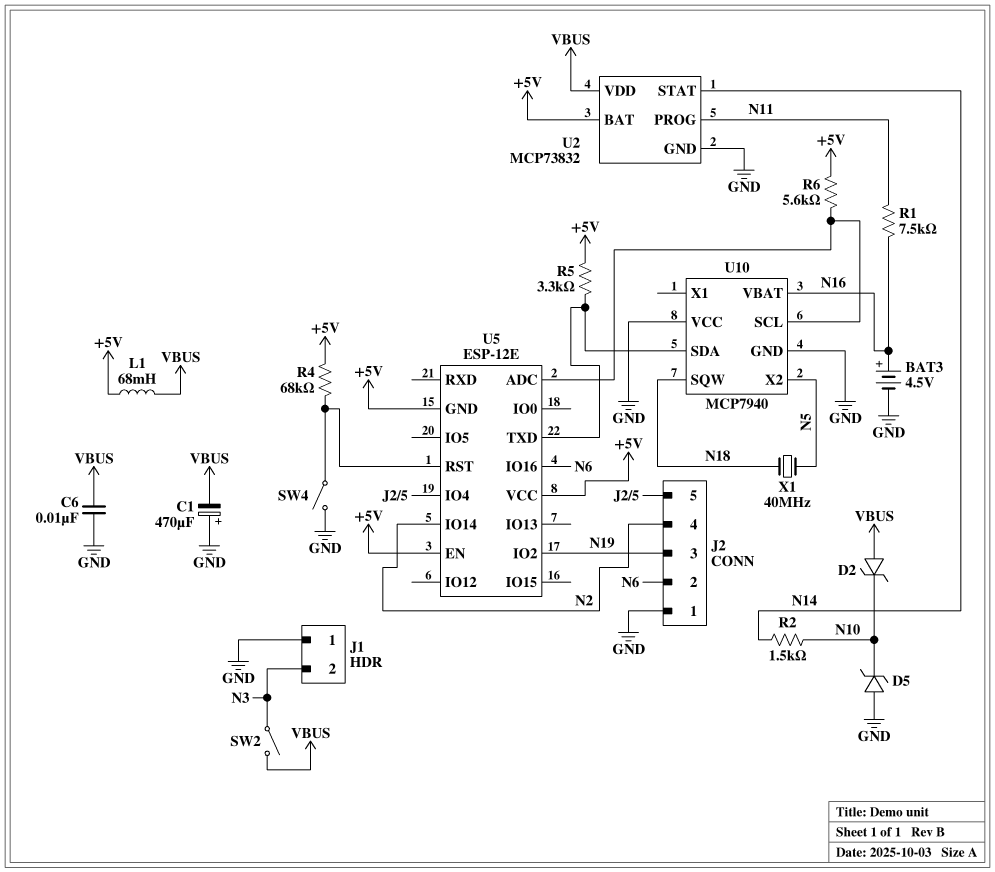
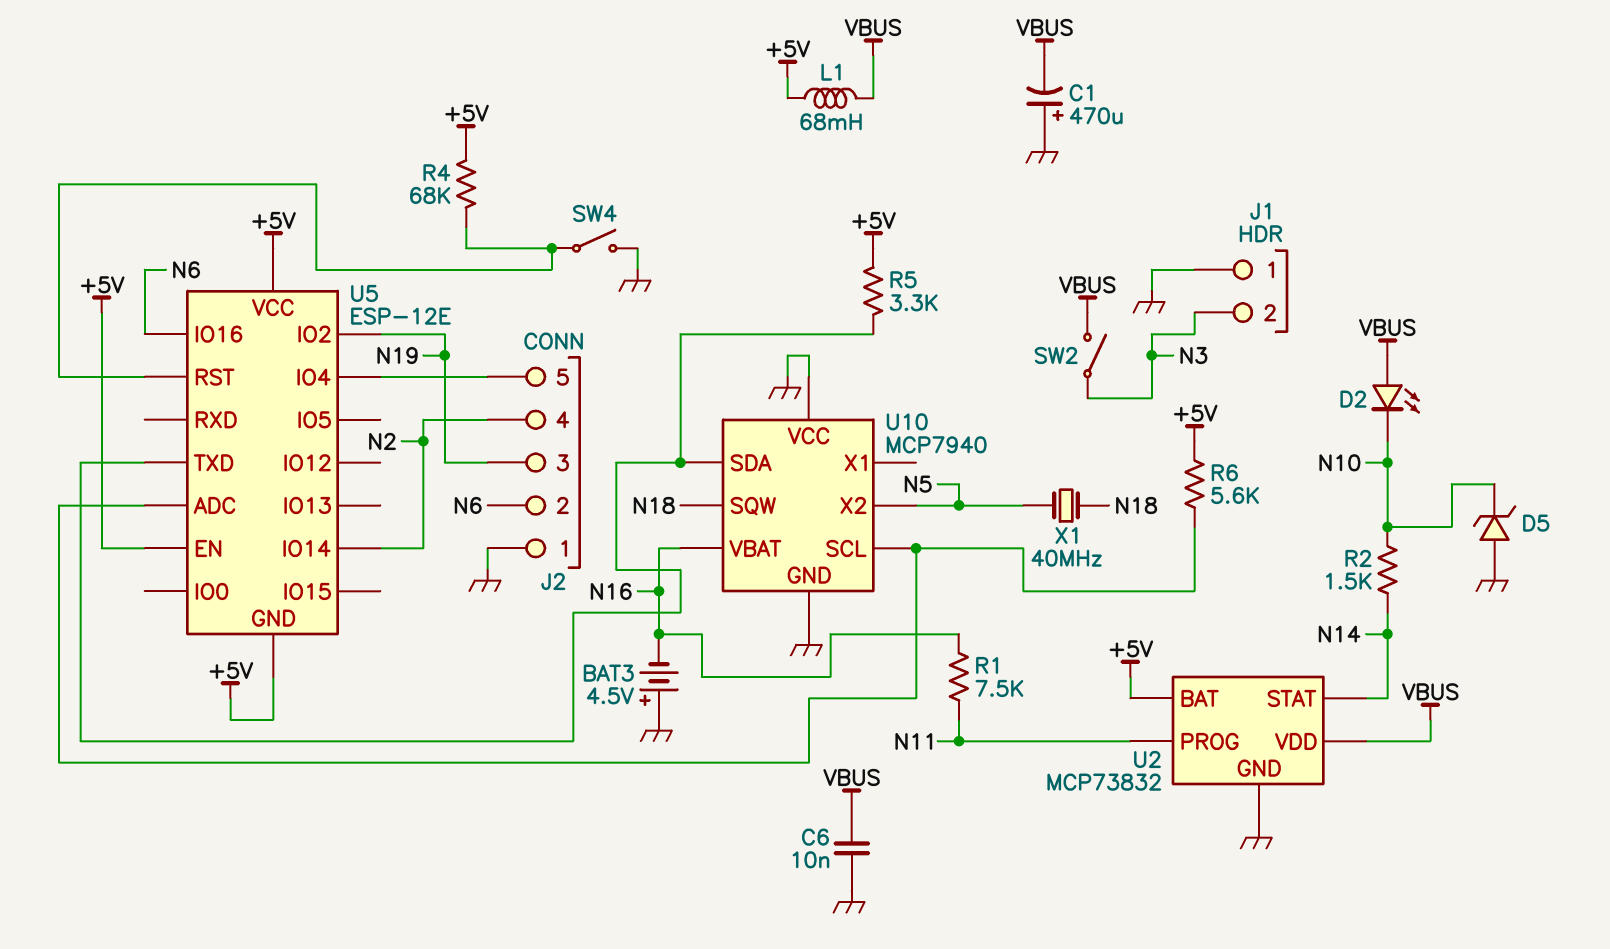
BAT3: 4.5V (plus N16, minus GND) -> 4.5V (plus GND, minus N16)
D2: zener (A VBUS, K N10) -> LED (A VBUS, K N10)

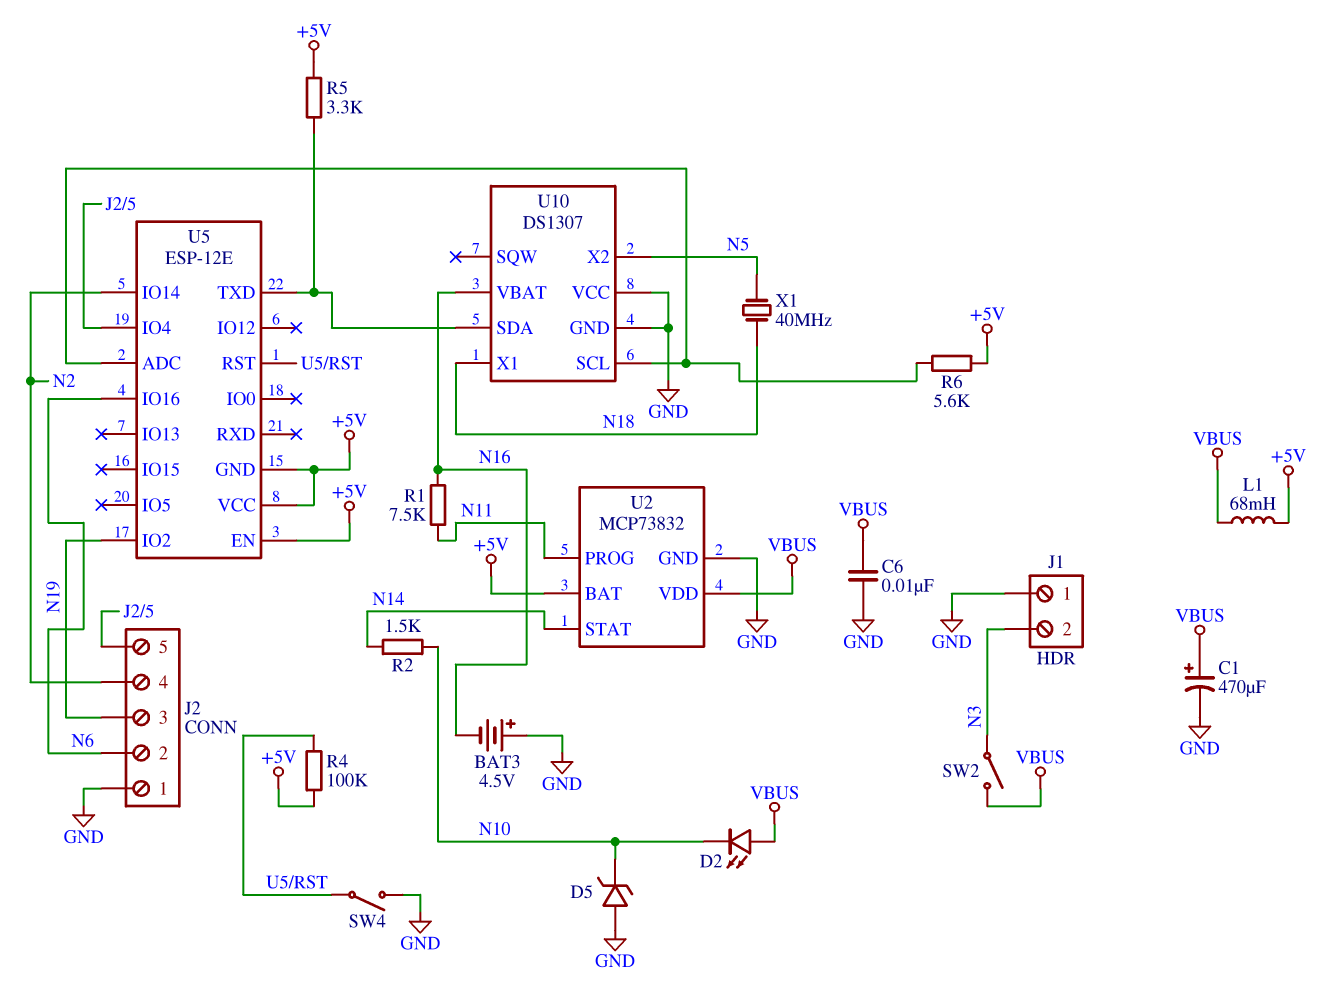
C1: 470uF (plus GND, minus VBUS) -> 470uF (plus VBUS, minus GND)
R4: 68k (+5V, U5/RST) -> 100k (+5V, U5/RST)
U10: MCP7940 -> DS1307
U10 pin SQW: N18 -> none
U10 pin X1: none -> N18

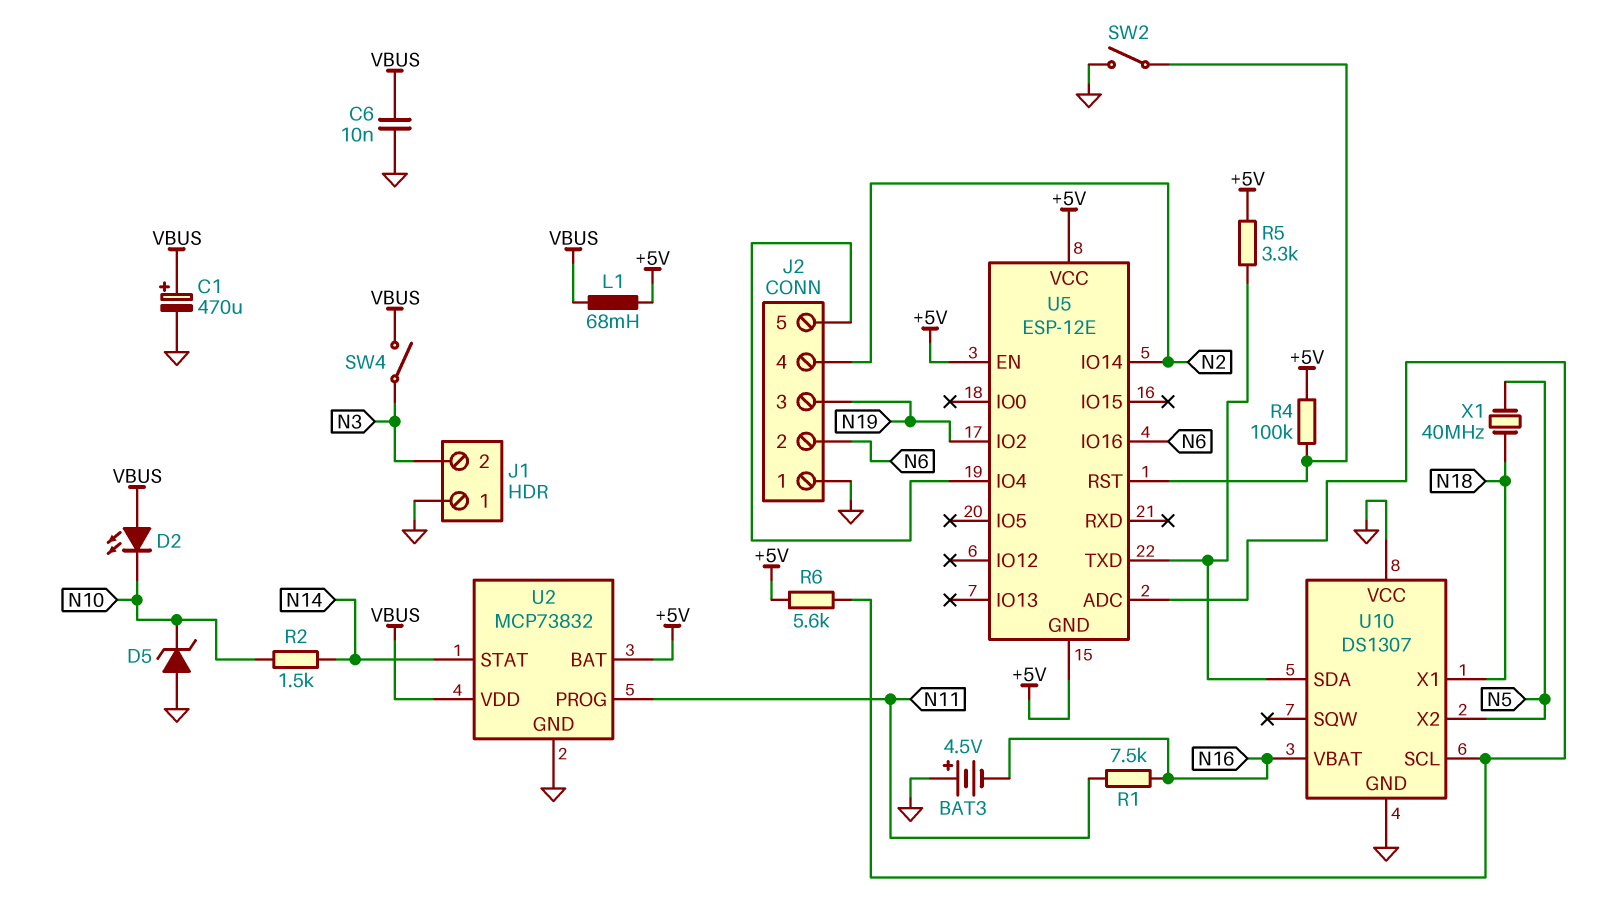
SW2: switch (N3, VBUS) -> switch (GND, U5/RST)
SW4: switch (GND, U5/RST) -> switch (N3, VBUS)

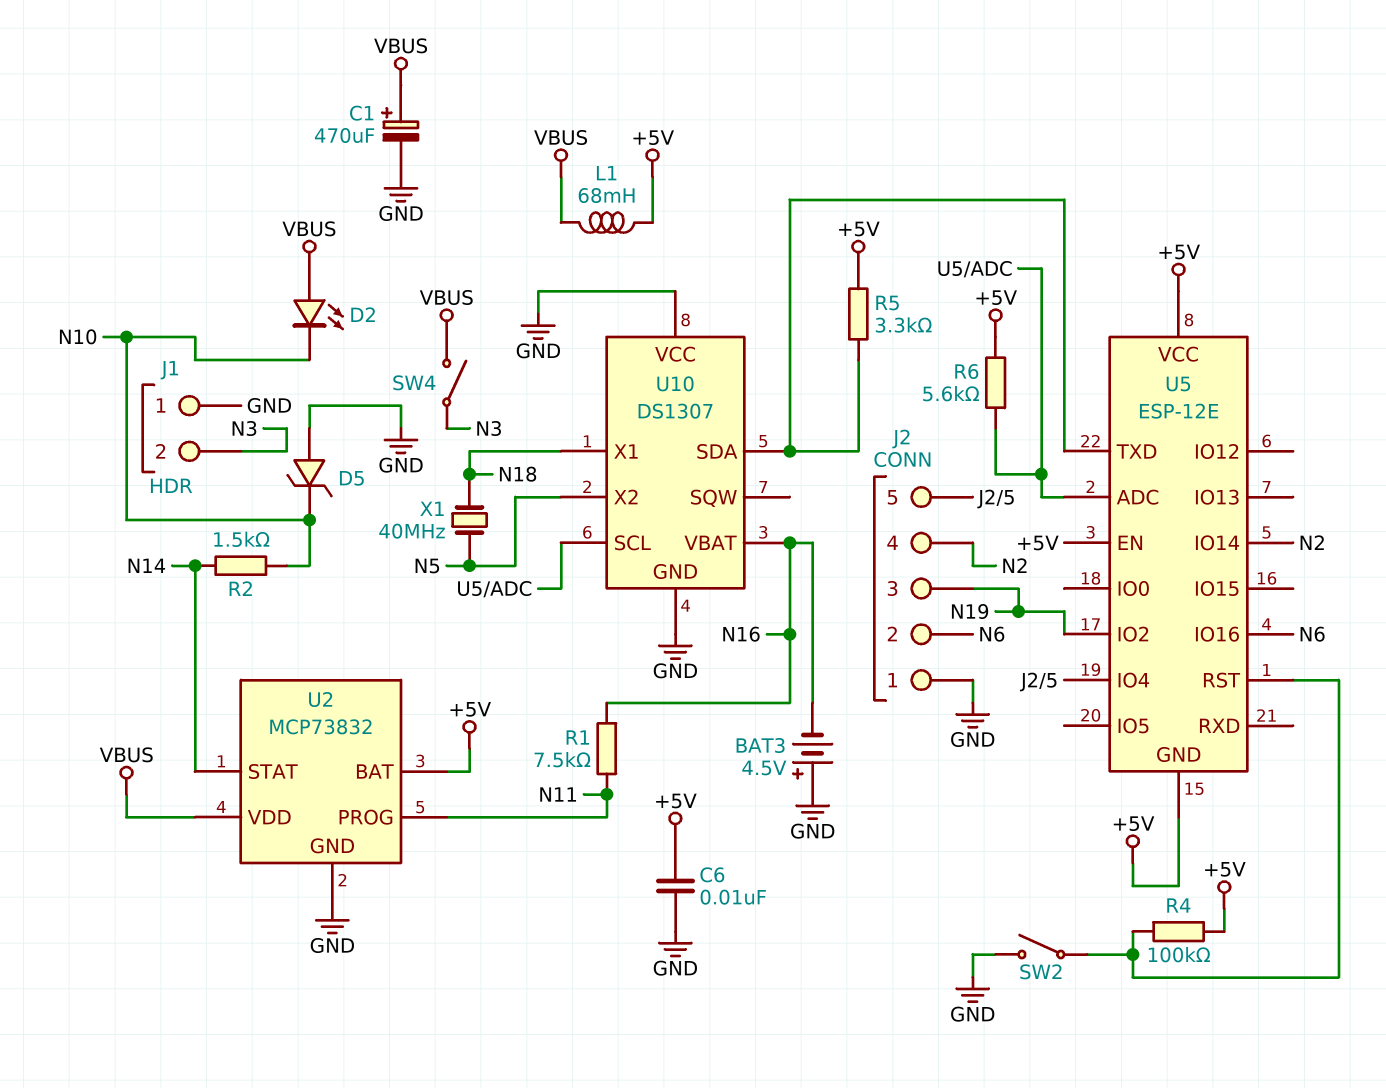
C6: 10nF (GND, VBUS) -> 10nF (+5V, GND)

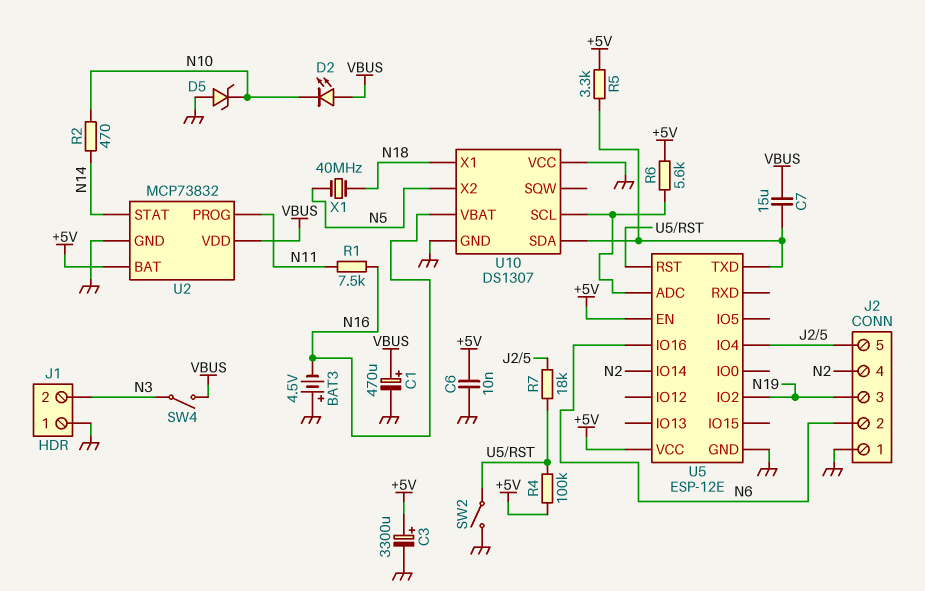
C3: none -> 3300uF (plus +5V, minus GND)
C7: none -> 15uF (U5/TXD, VBUS)
L1: 68mH (+5V, VBUS) -> none
R2: 1.5k (N10, N14) -> 470 (N10, N14)
R7: none -> 18k (J2/5, U5/RST)
U5 pin GND: +5V -> GND

